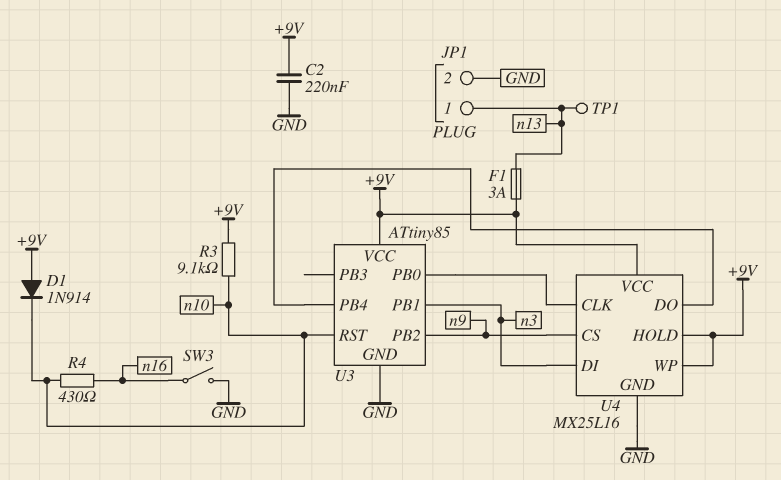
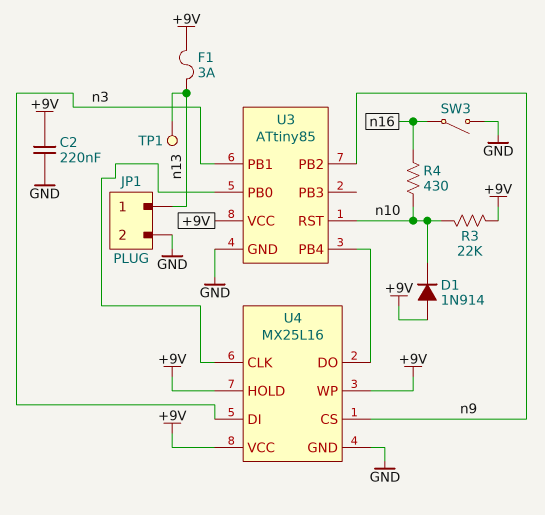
R3: 9.1k (+9V, n10) -> 22k (+9V, n10)

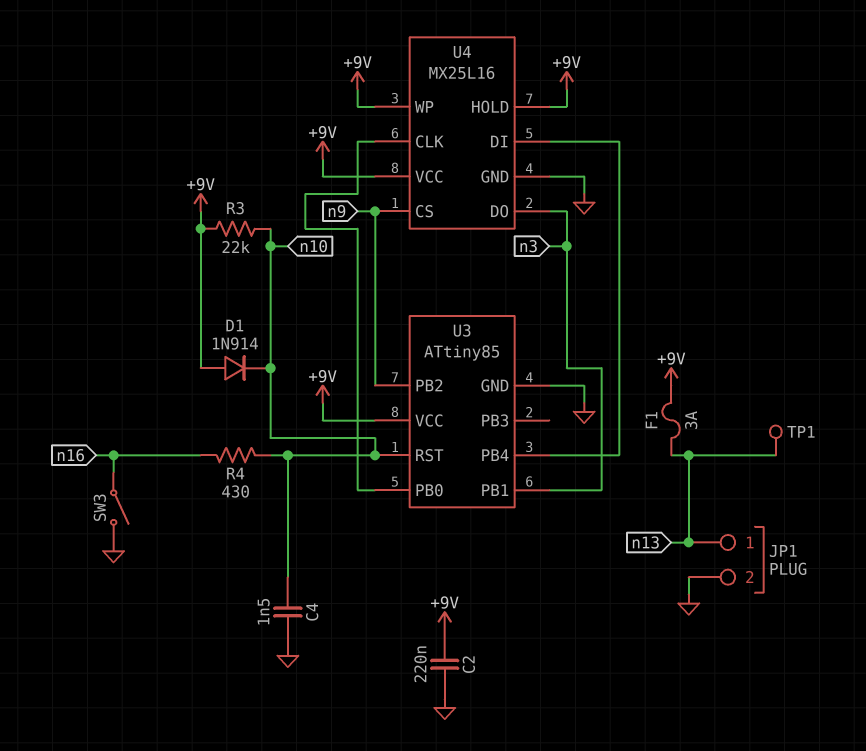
C4: none -> 1.5nF (GND, n10)
U4 pin DI: n3 -> U3/PB4
U4 pin DO: U3/PB4 -> n3

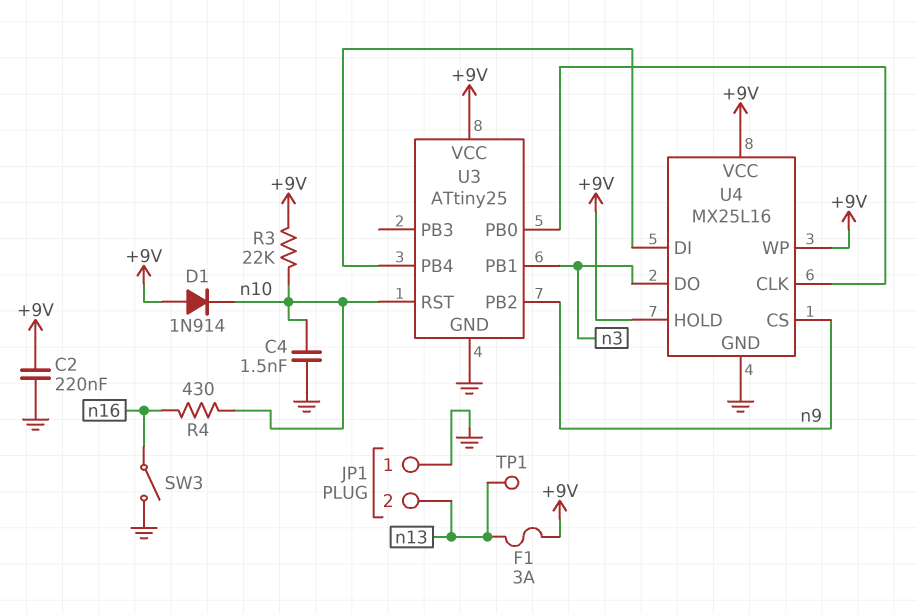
JP1 pin 1: n13 -> GND
JP1 pin 2: GND -> n13
U3: ATtiny85 -> ATtiny25

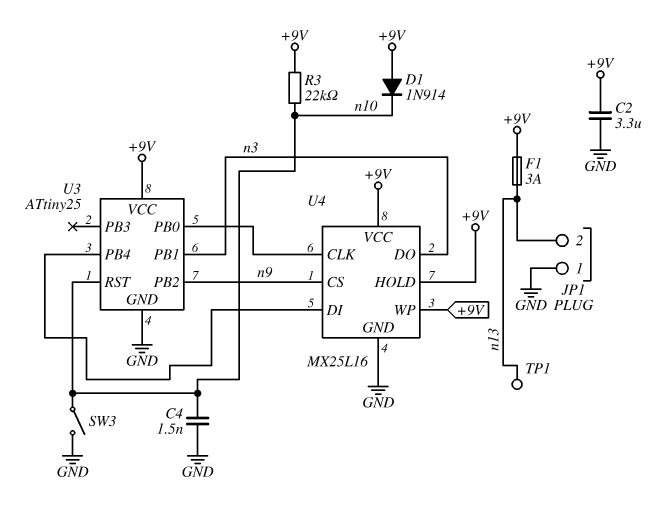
C2: 220nF (+9V, GND) -> 3.3uF (+9V, GND)
R4: 430 (n10, n16) -> none
SW3: switch (GND, n16) -> switch (GND, n10)

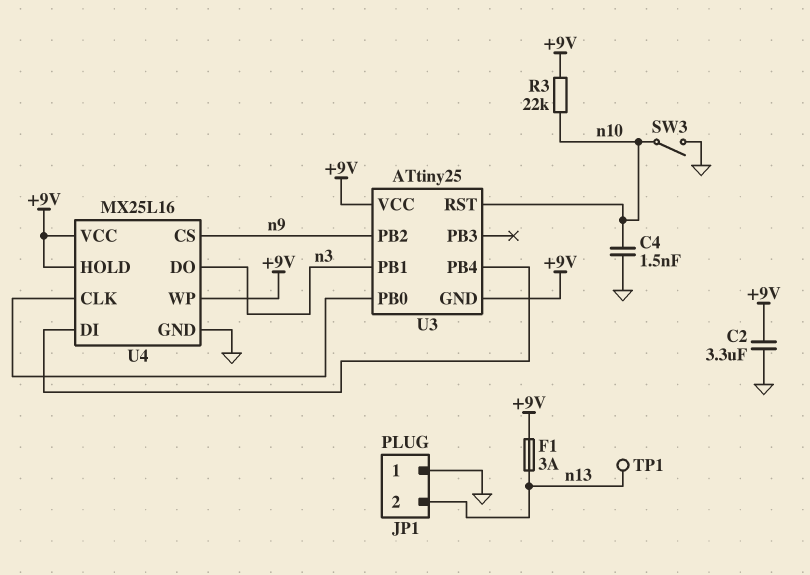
D1: diode 1N914 (A +9V, K n10) -> none
U3 pin GND: GND -> +9V

